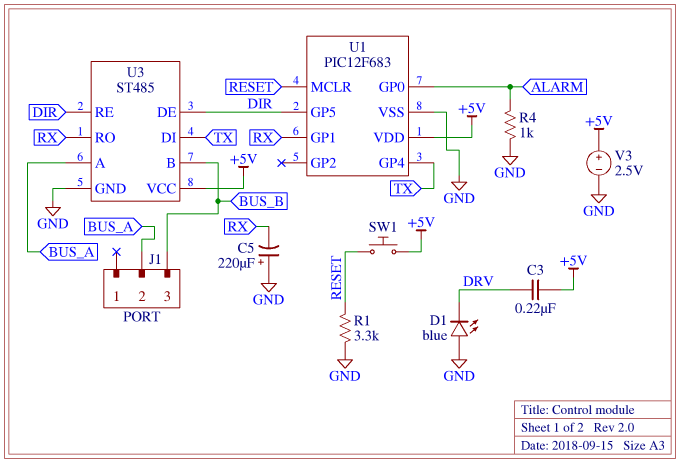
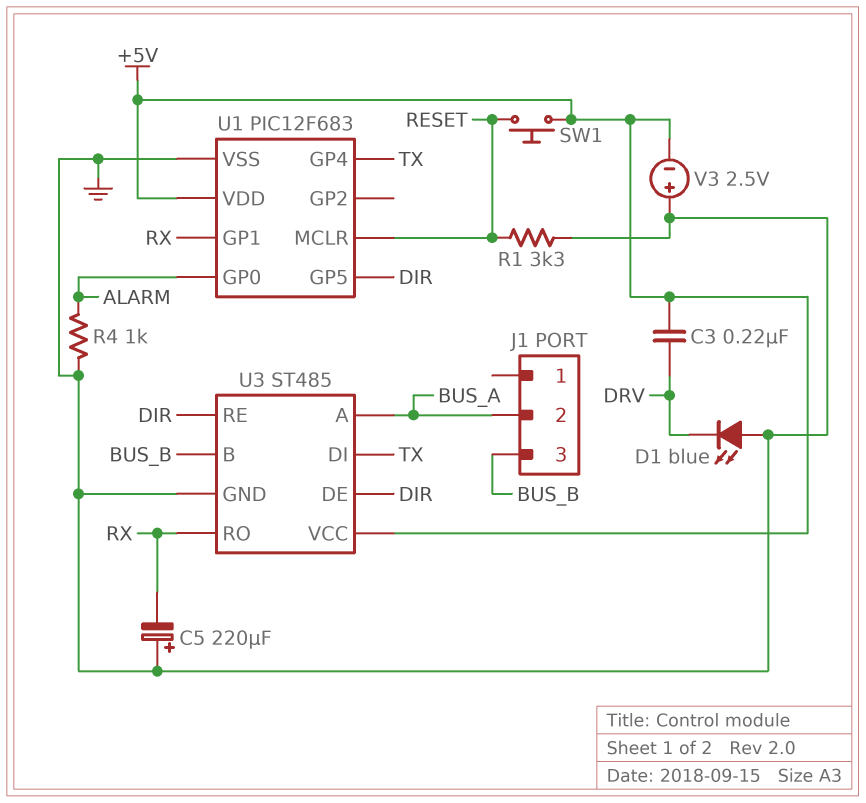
V3: 2.5V (plus +5V, minus GND) -> 2.5V (plus GND, minus +5V)

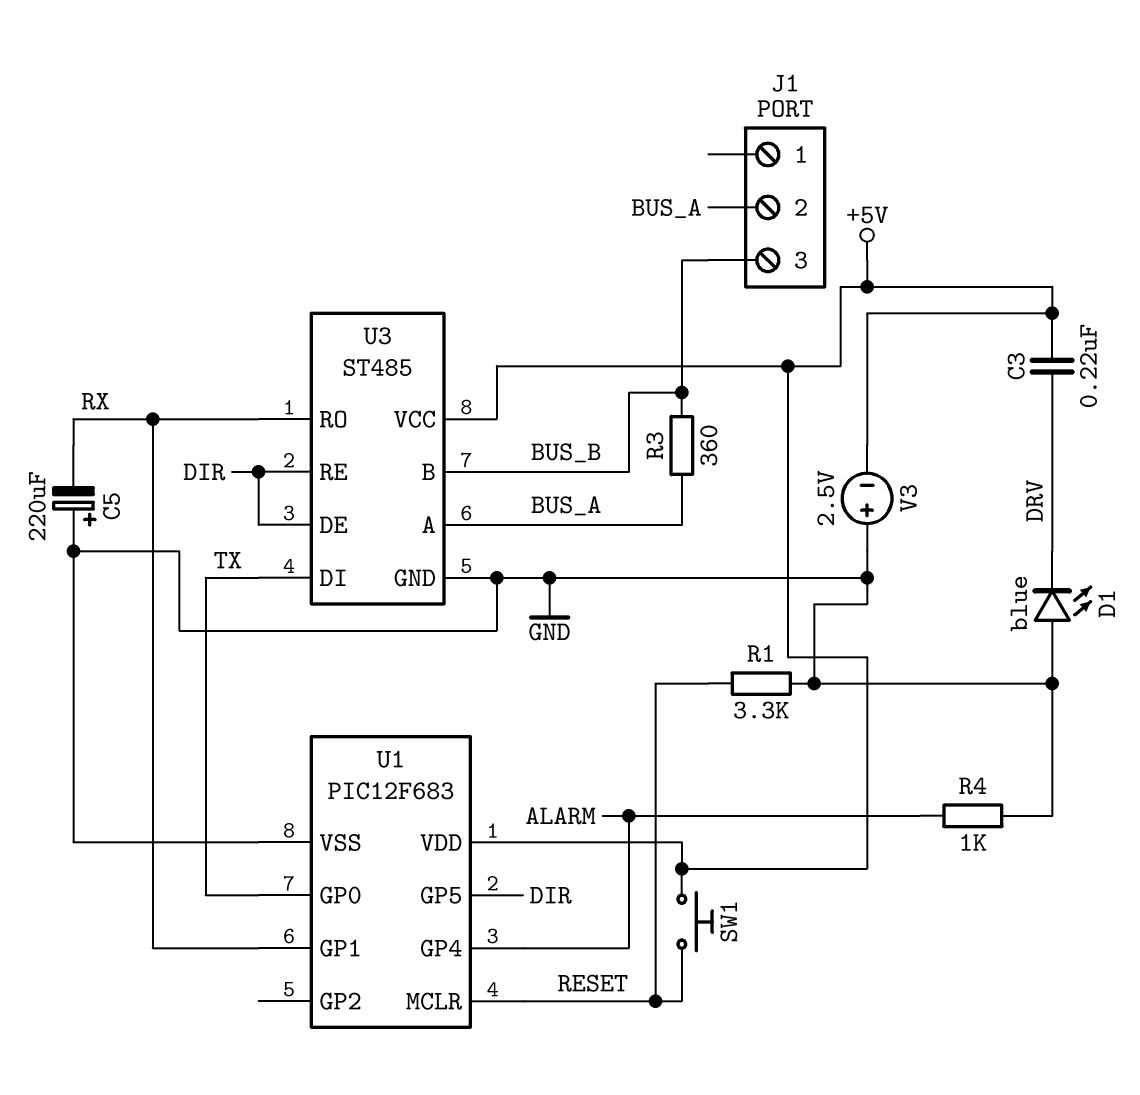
R3: none -> 360 (BUS_A, BUS_B)
U1 pin GP0: ALARM -> TX
U1 pin GP4: TX -> ALARM

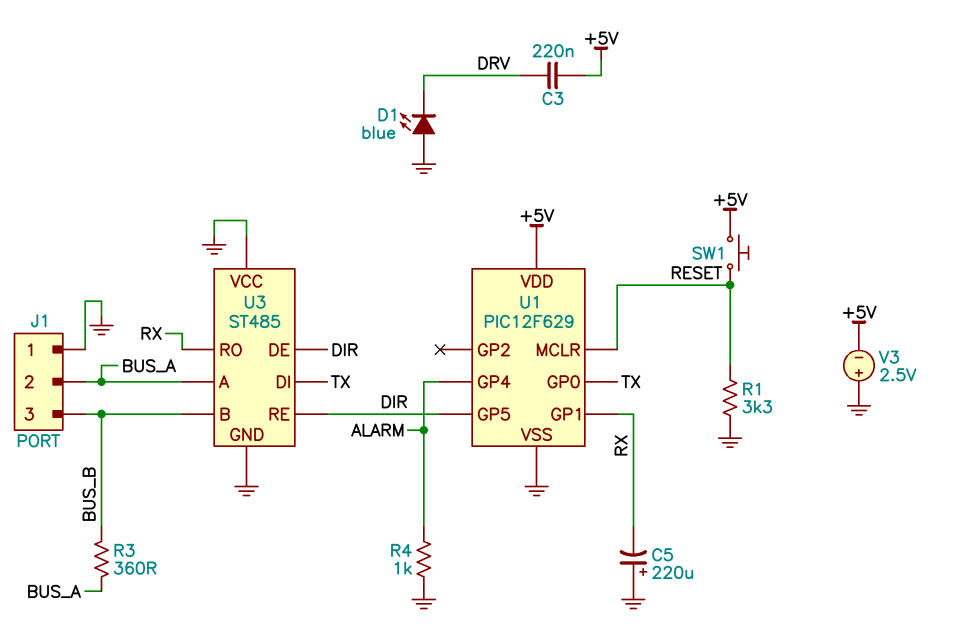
J1 pin 1: none -> GND
U1: PIC12F683 -> PIC12F629
U3 pin VCC: +5V -> GND

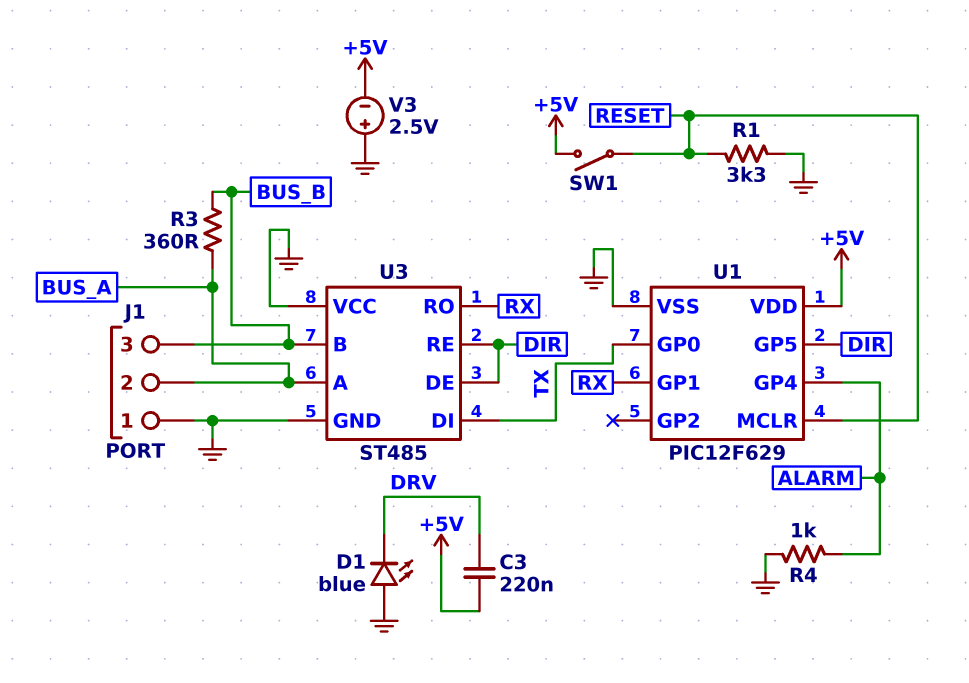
C5: 220uF (plus GND, minus RX) -> none
SW1: button (+5V, RESET) -> switch (+5V, RESET)

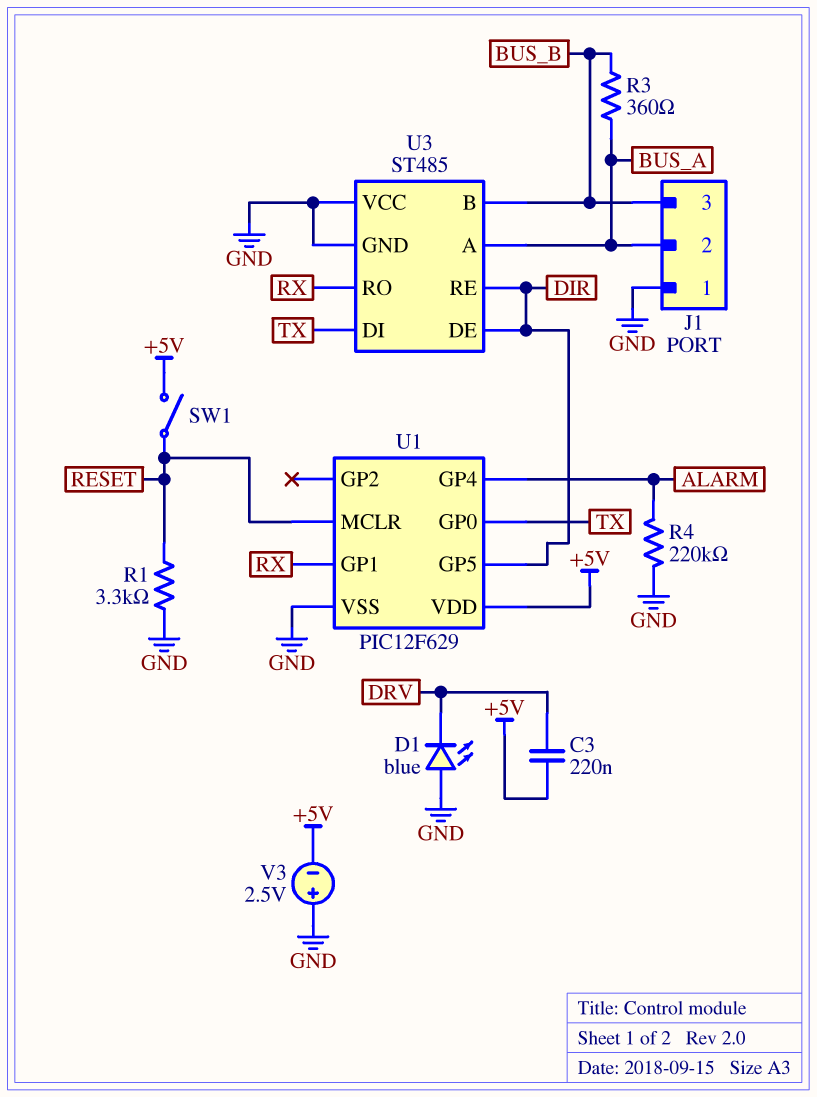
R4: 1k (ALARM, GND) -> 220k (ALARM, GND)

